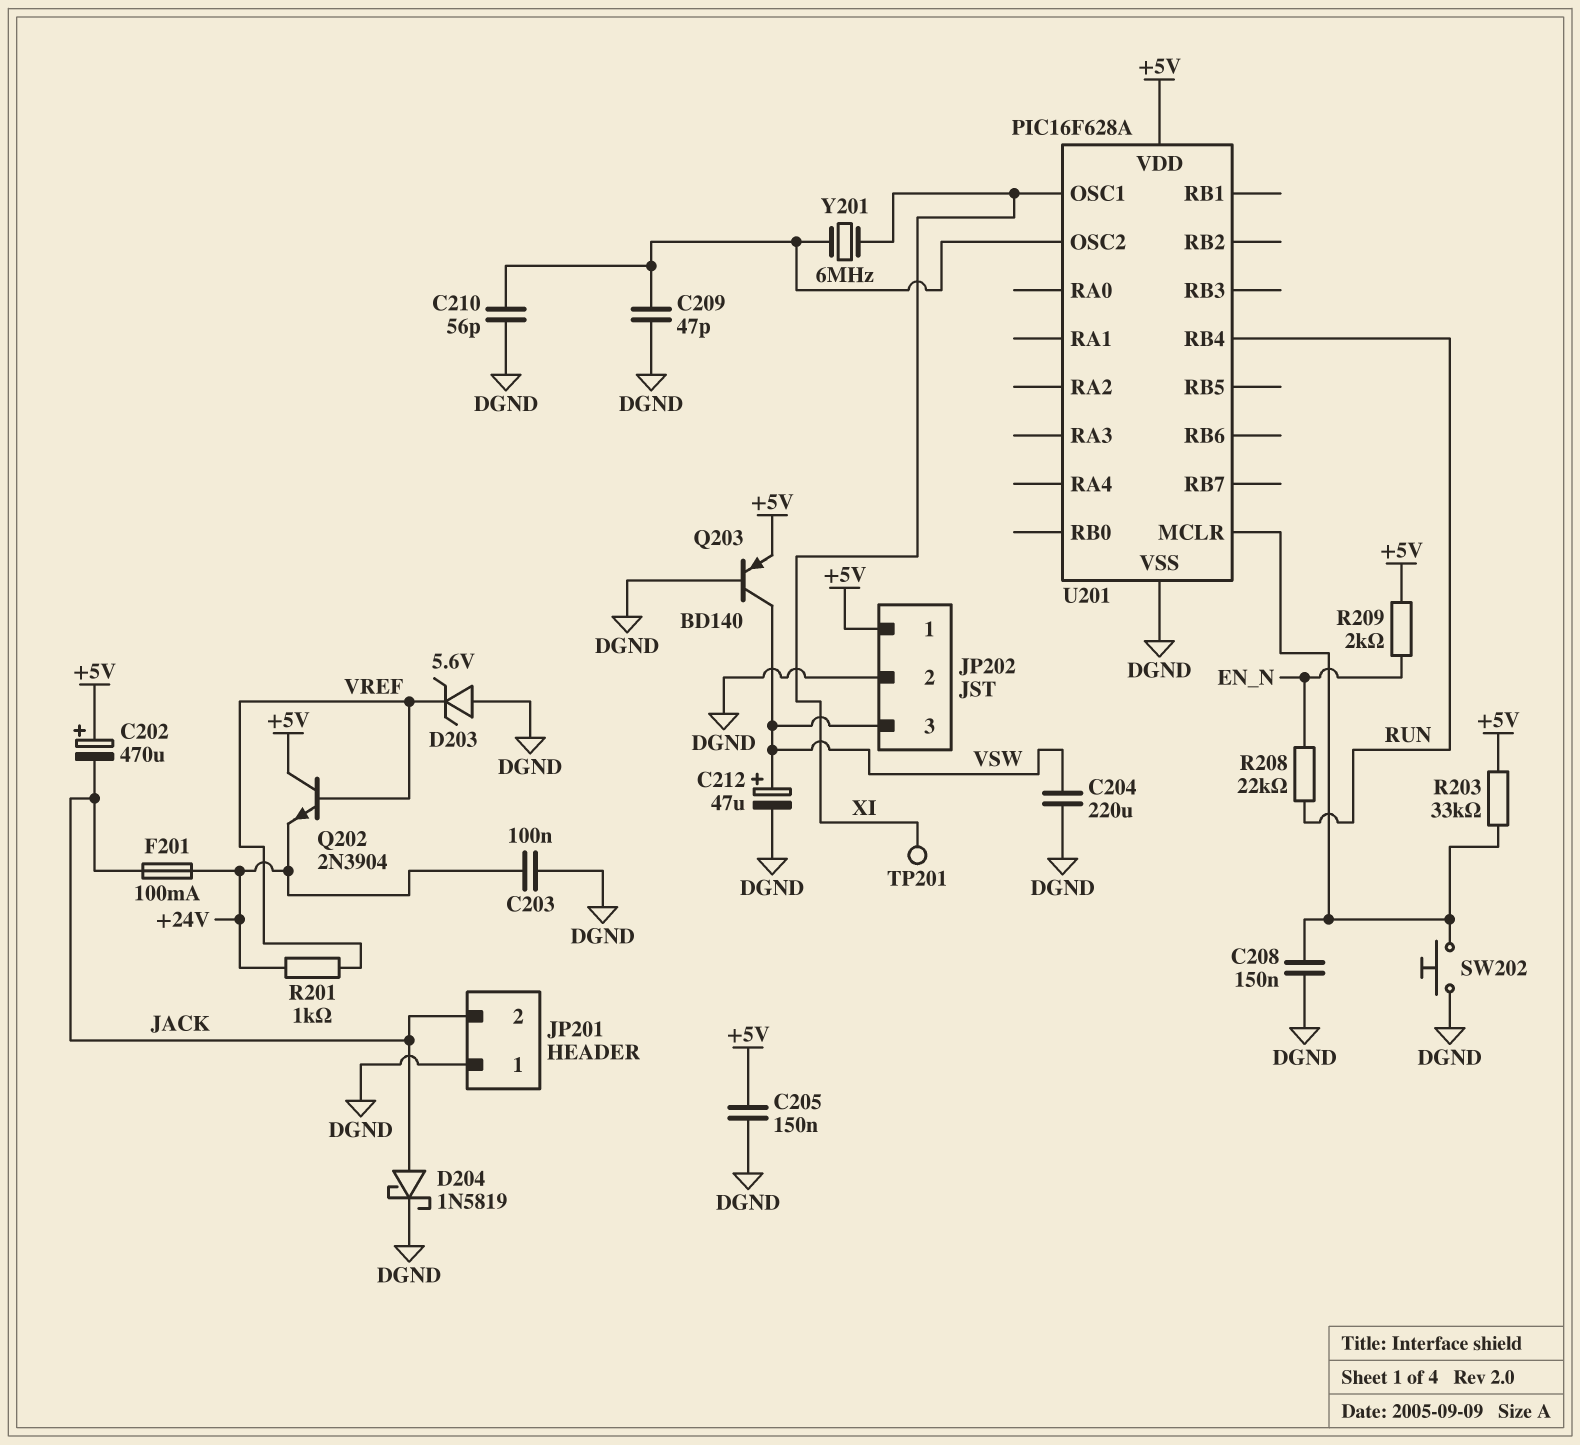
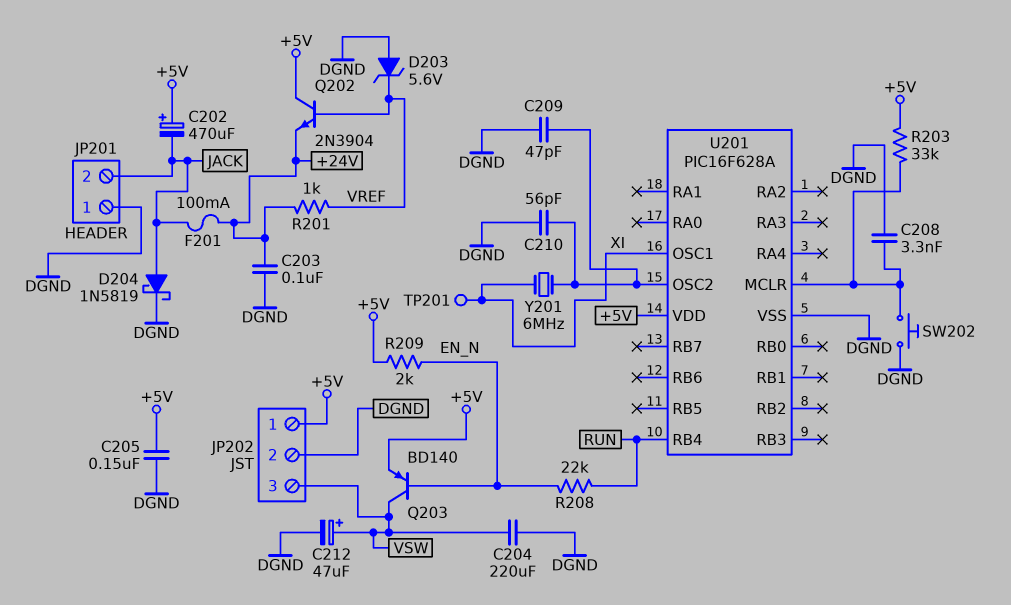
C208: 150nF (DGND, U201/MCLR) -> 3.3nF (DGND, U201/MCLR)
Q203: PNP BD140 (B DGND, C VSW, E +5V) -> PNP BD140 (B EN_N, C VSW, E +5V)

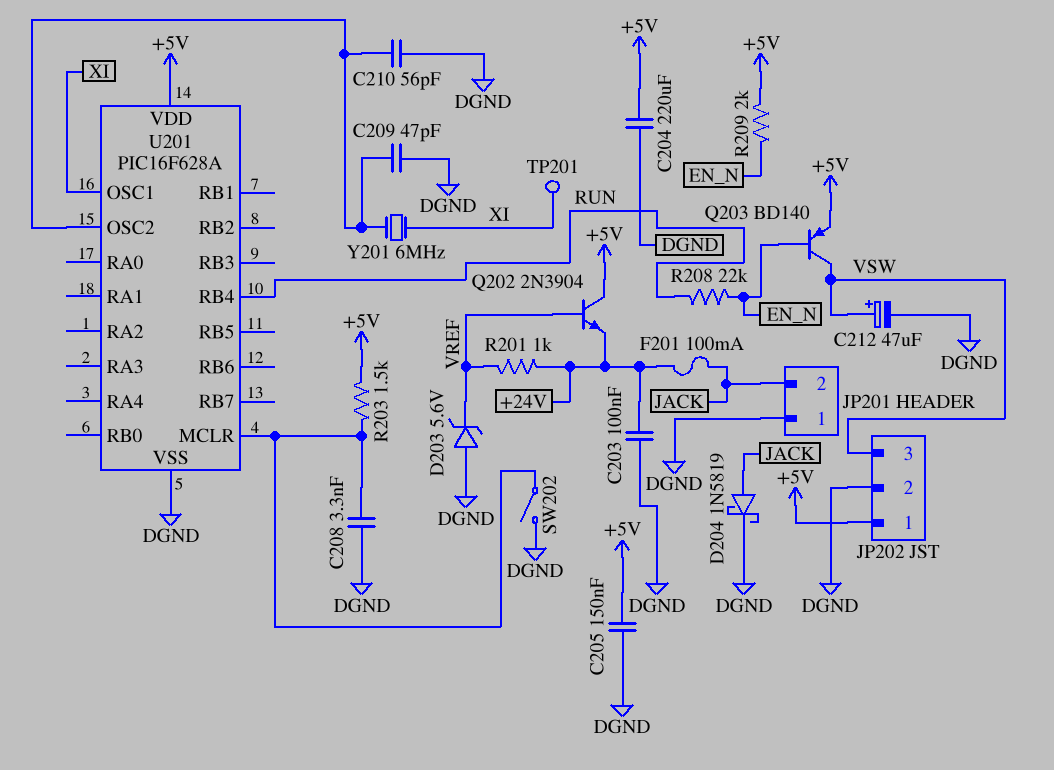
C202: 470uF (plus +5V, minus JACK) -> none
C204: 220uF (DGND, VSW) -> 220uF (+5V, DGND)
R203: 33k (+5V, U201/MCLR) -> 1.5k (+5V, U201/MCLR)
SW202: button (DGND, U201/MCLR) -> switch (DGND, U201/MCLR)

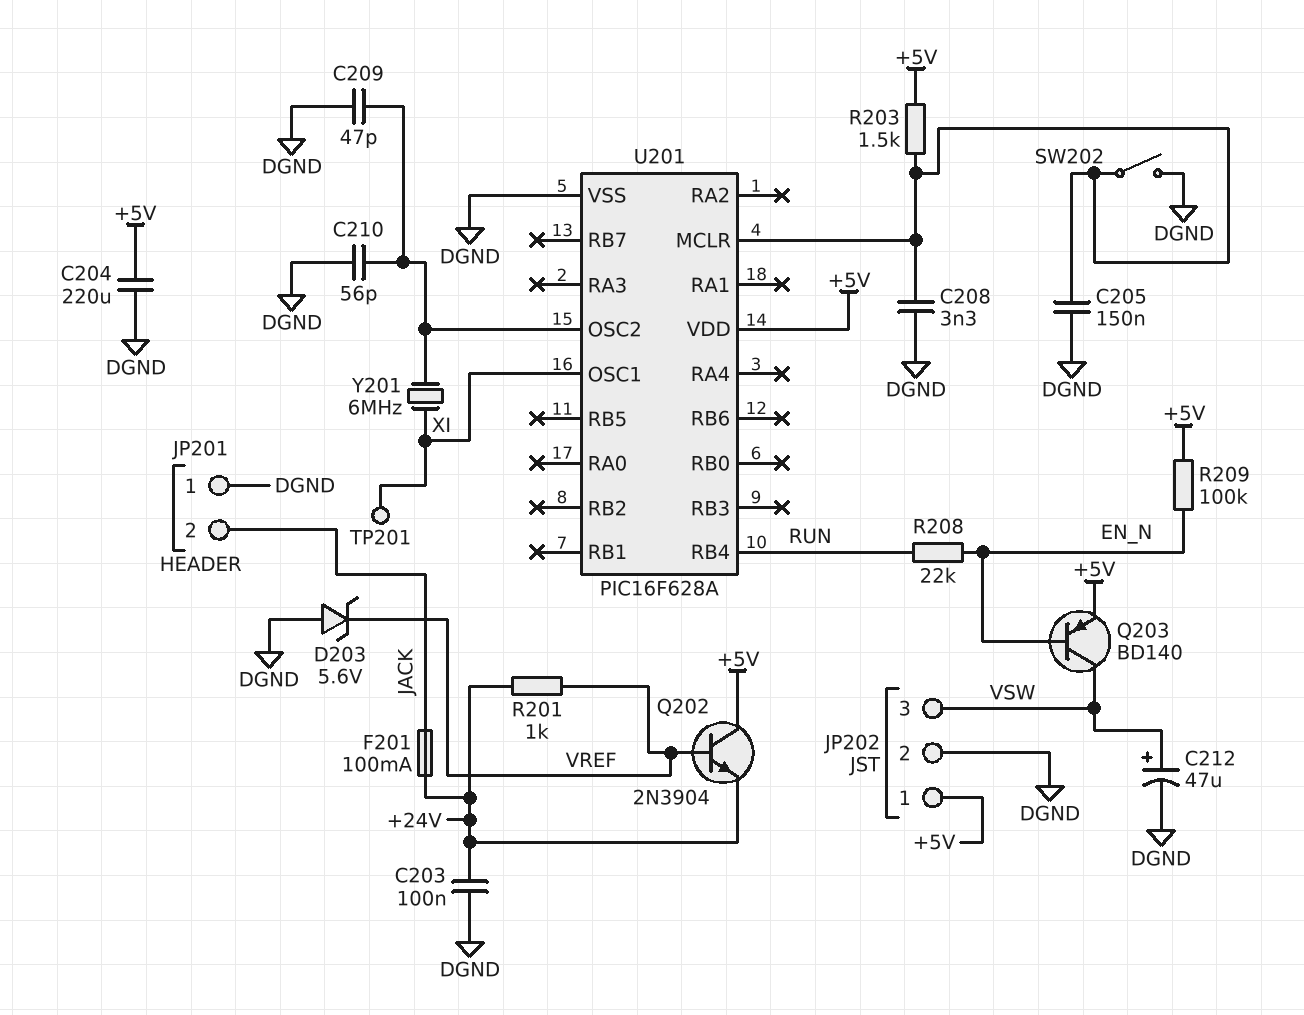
C205: 150nF (+5V, DGND) -> 150nF (DGND, U201/MCLR)
D204: schottky 1N5819 (A JACK, K DGND) -> none
R209: 2k (+5V, EN_N) -> 100k (+5V, EN_N)

